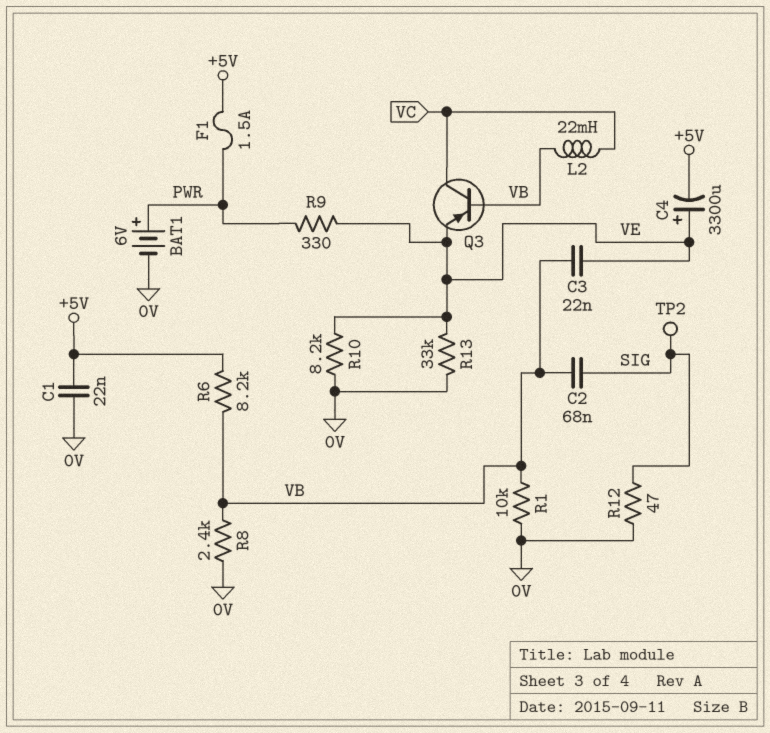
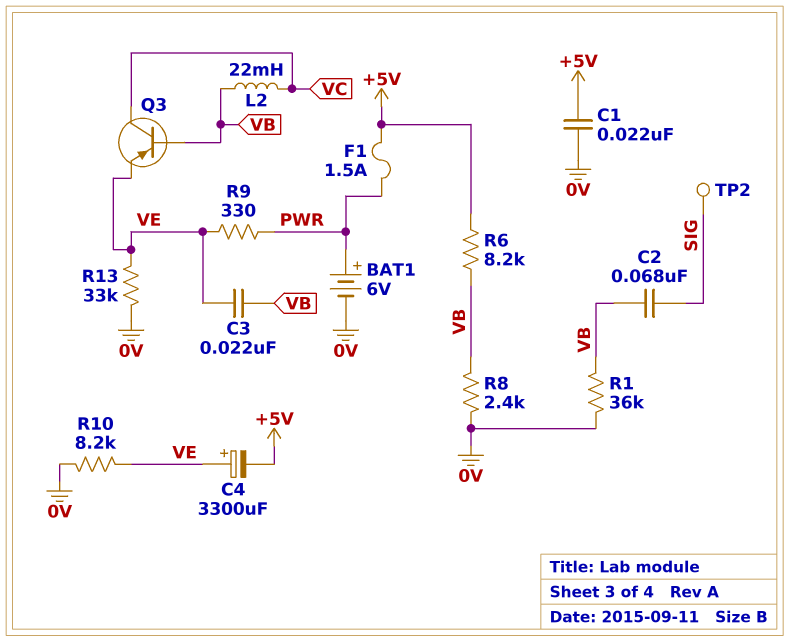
R1: 10k (0V, VB) -> 36k (0V, VB)
R12: 47 (0V, SIG) -> none

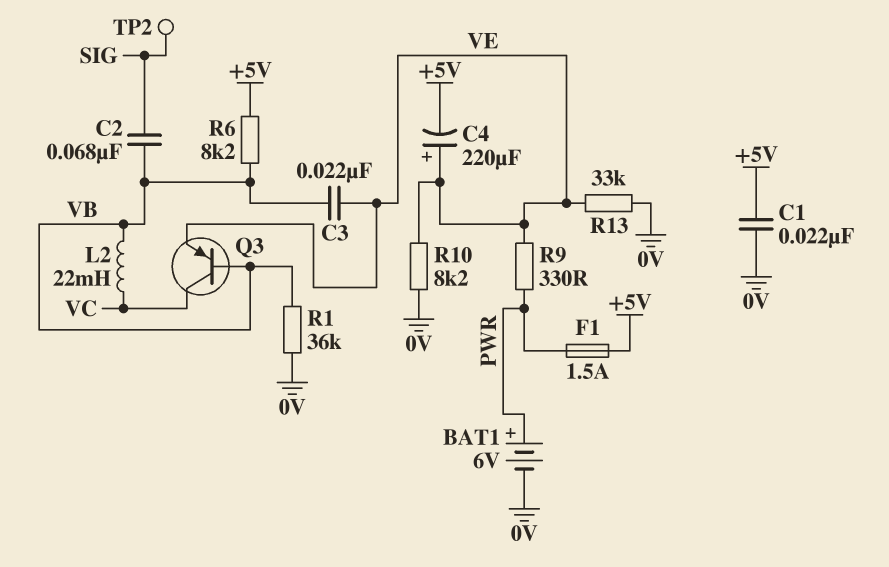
C4: 3300uF (plus VE, minus +5V) -> 220uF (plus VE, minus +5V)
R8: 2.4k (0V, VB) -> none

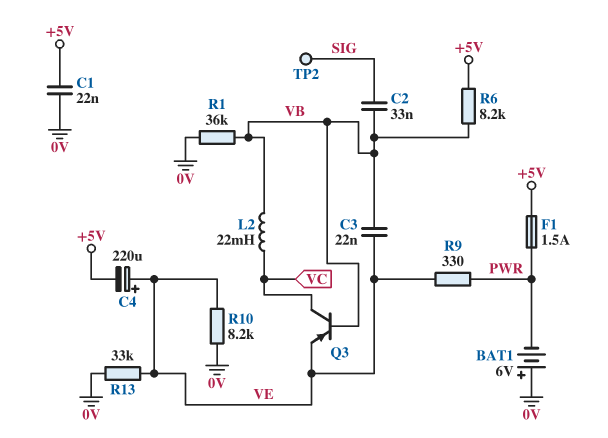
BAT1: 6V (plus PWR, minus 0V) -> 6V (plus 0V, minus PWR)
C2: 68nF (SIG, VB) -> 33nF (SIG, VB)

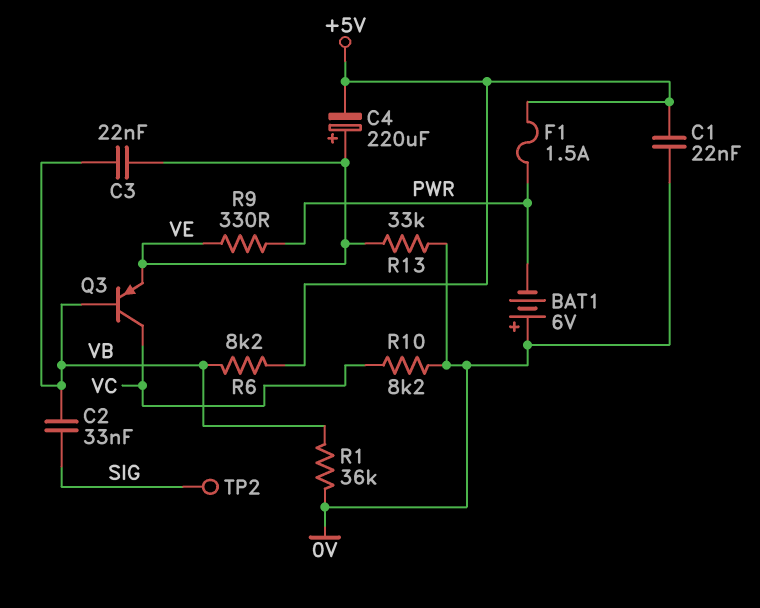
L2: 22mH (VB, VC) -> none
R10: 8.2k (0V, VE) -> 8.2k (0V, VC)

